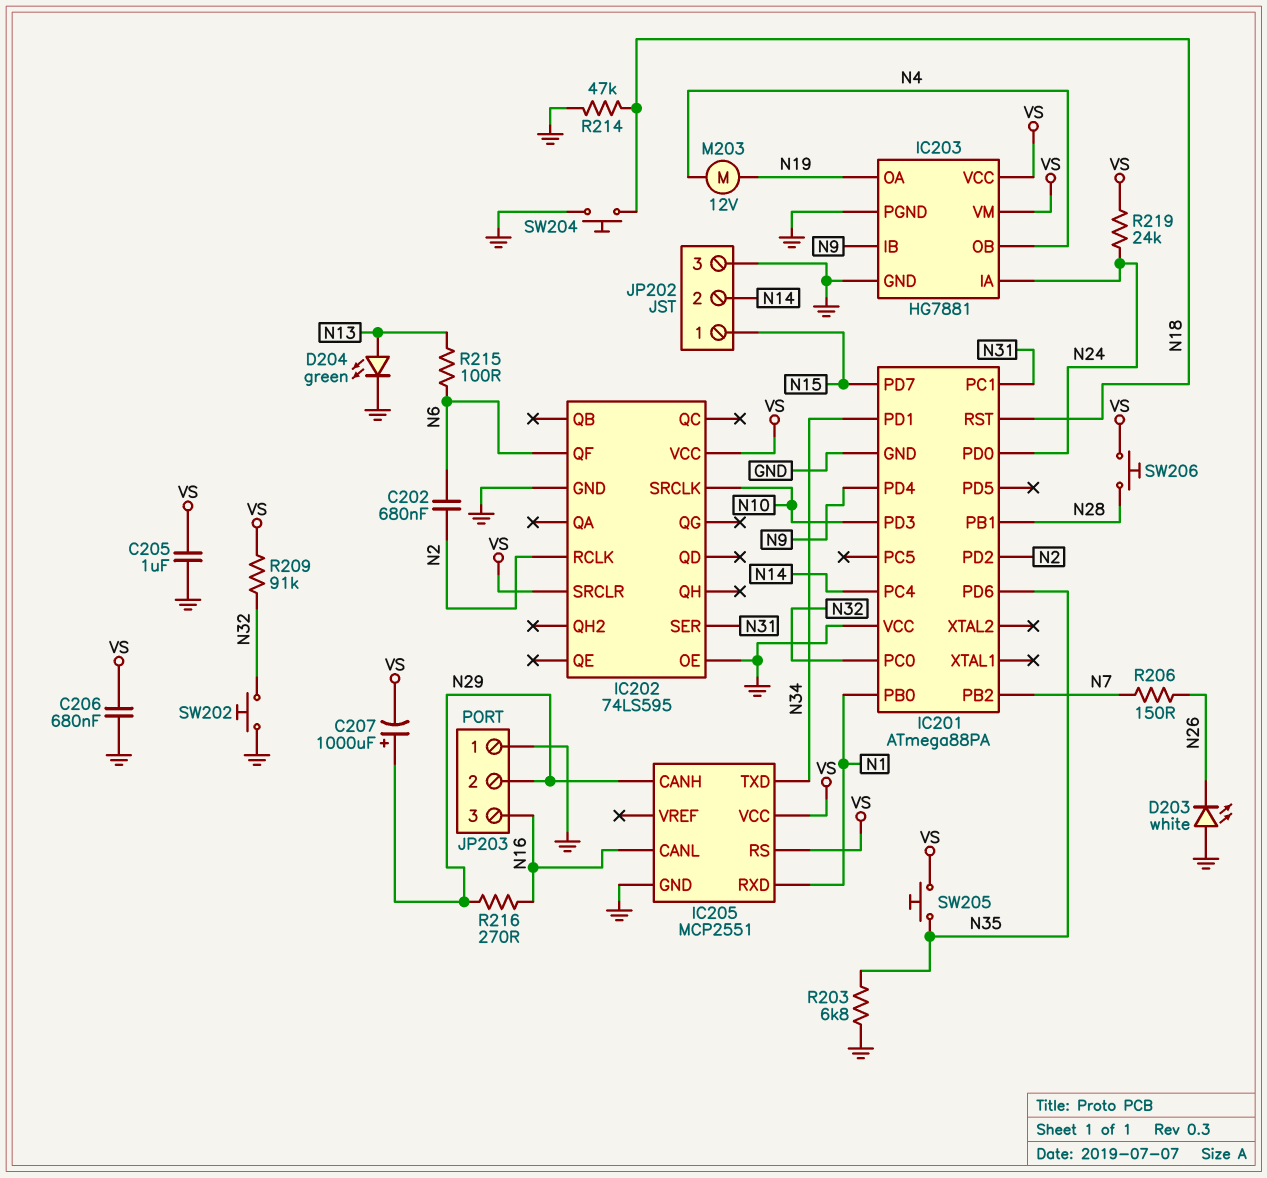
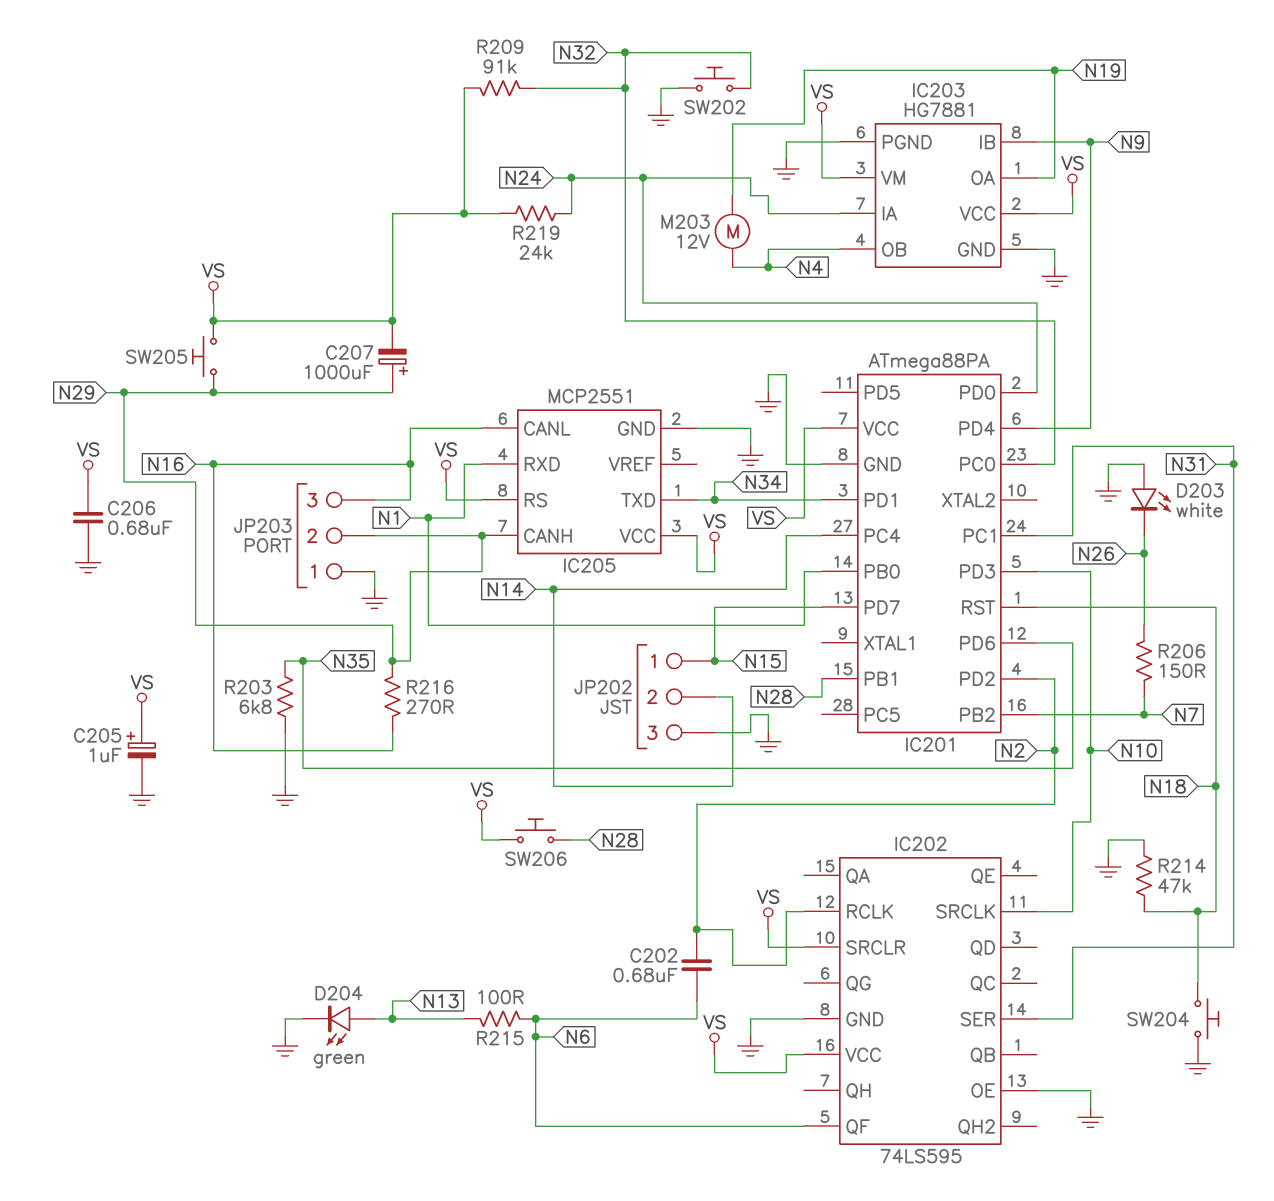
C205: 1uF (GND, VS) -> 1uF (plus VS, minus GND)
IC201 pin VCC: GND -> VS
SW205: button (N35, VS) -> button (N29, VS)

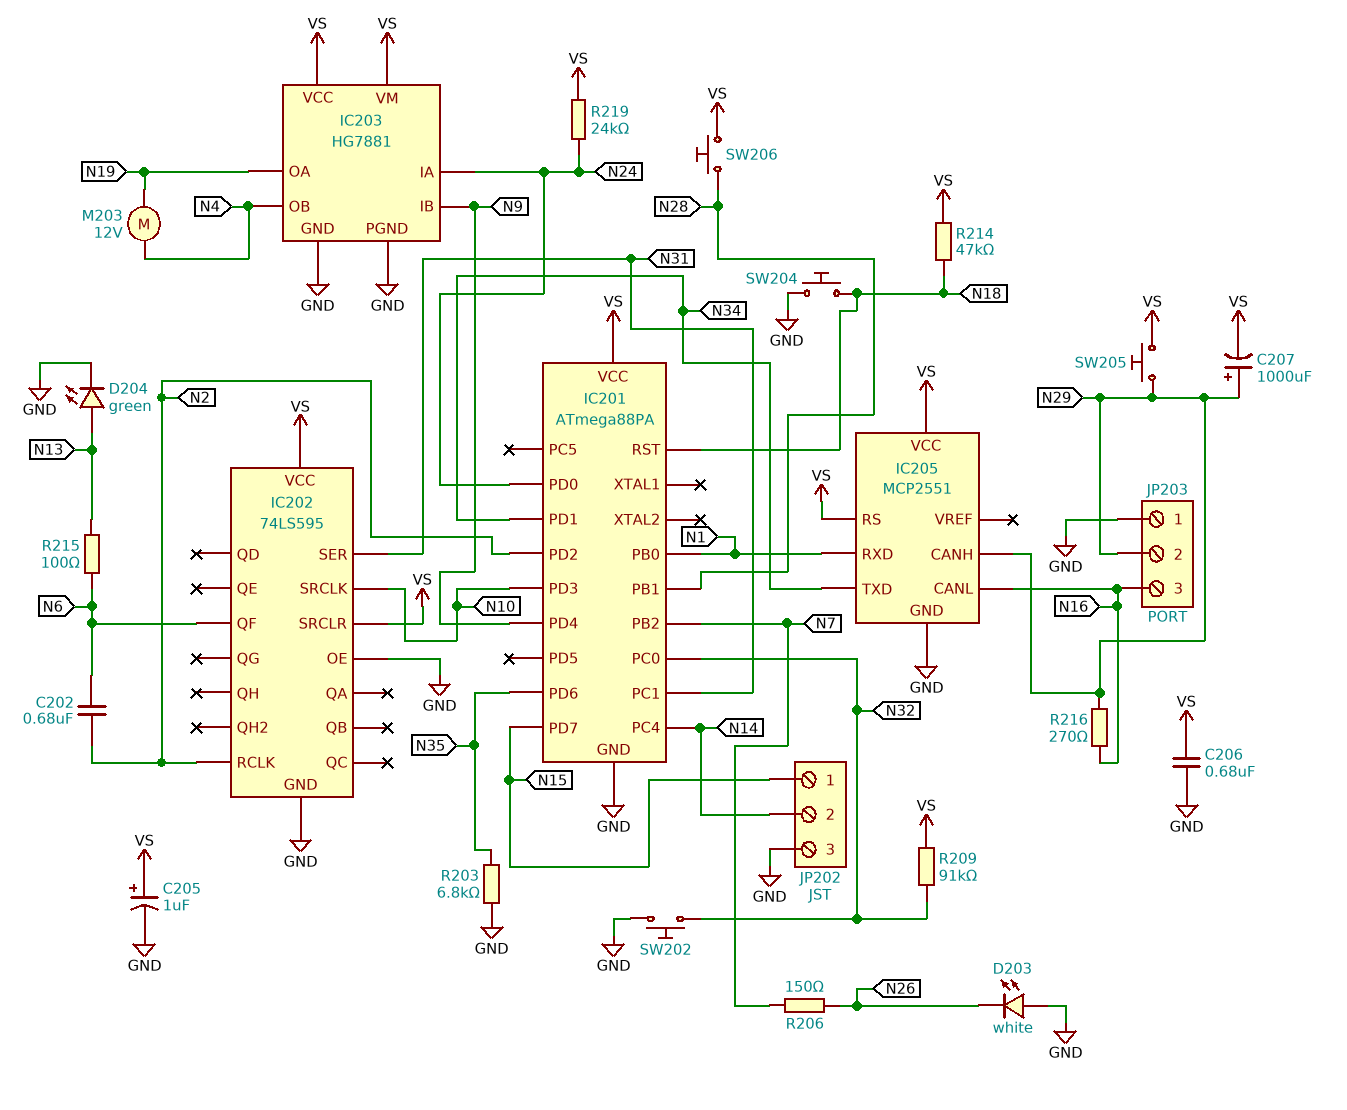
R214: 47k (GND, N18) -> 47k (N18, VS)

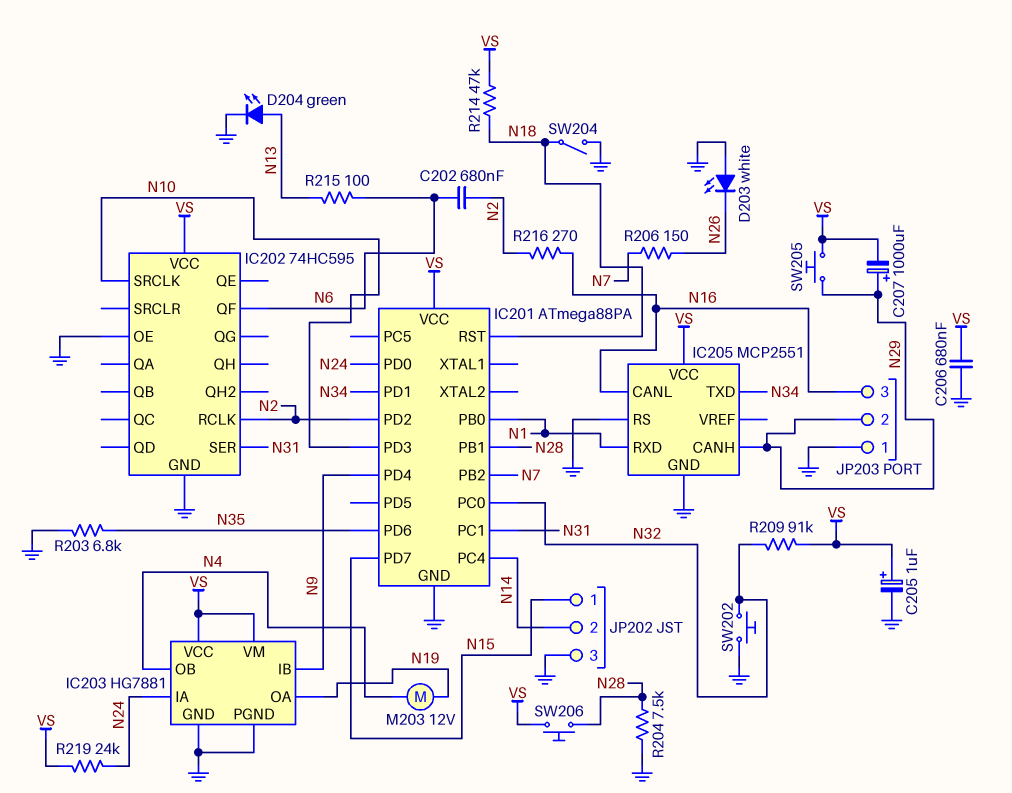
IC202: 74LS595 -> 74HC595
IC202 pin SRCLR: VS -> none
IC205 pin RS: VS -> GND
R204: none -> 7.5k (GND, N28)
R216: 270 (N16, N29) -> 270 (N2, N16)
SW204: button (GND, N18) -> switch (GND, N18)

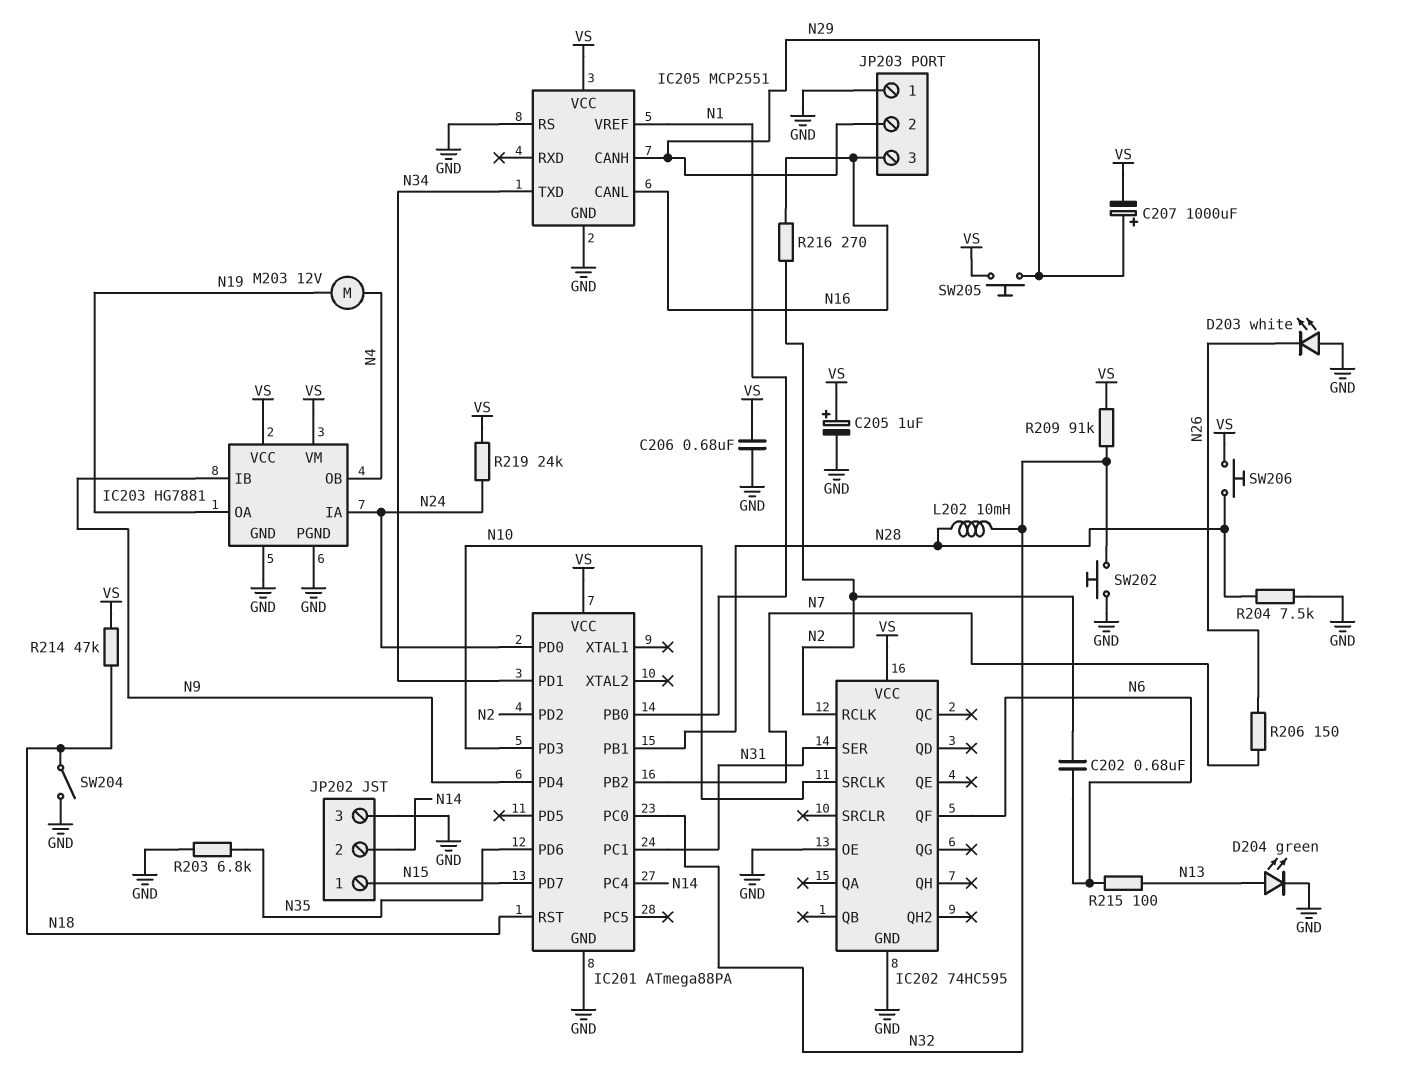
IC205 pin RXD: N1 -> none
IC205 pin VREF: none -> N1
L202: none -> 10mH (N28, N32)

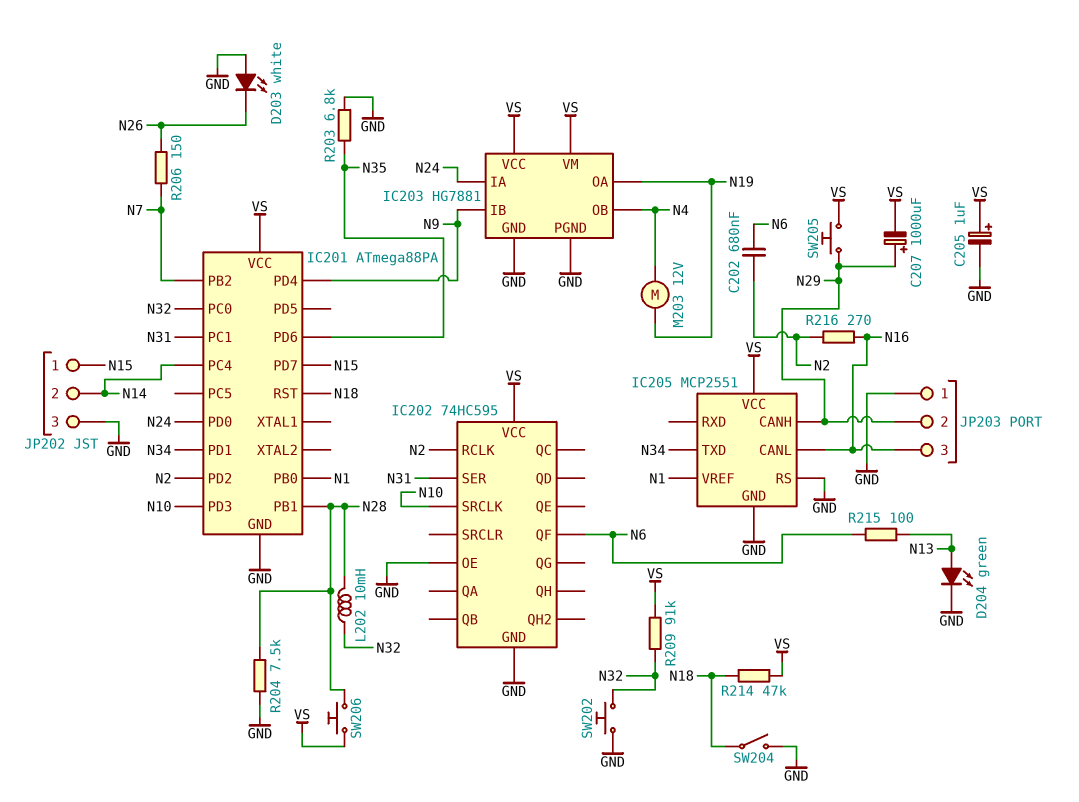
C206: 680nF (GND, VS) -> none
R219: 24k (N24, VS) -> none

